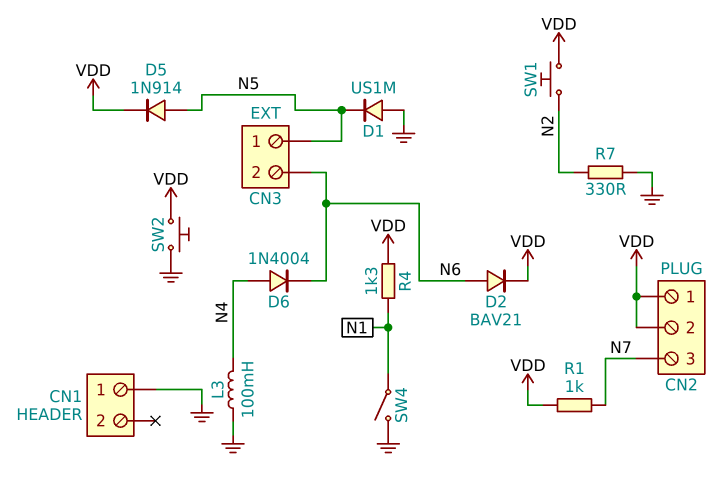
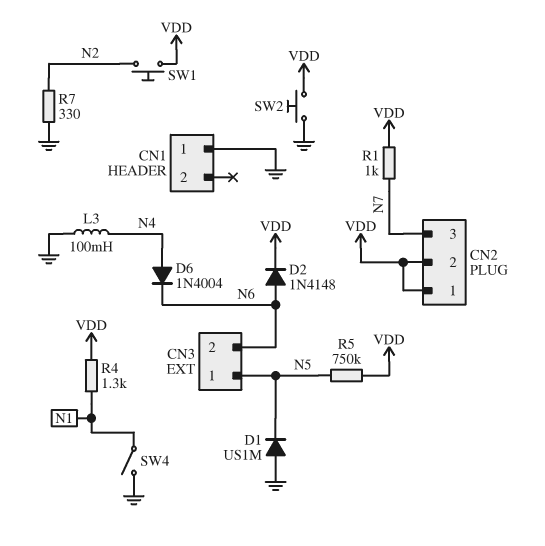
D2: diode BAV21 (A N6, K VDD) -> diode 1N4148 (A N6, K VDD)
D5: diode 1N914 (A N5, K VDD) -> none
R5: none -> 750k (N5, VDD)

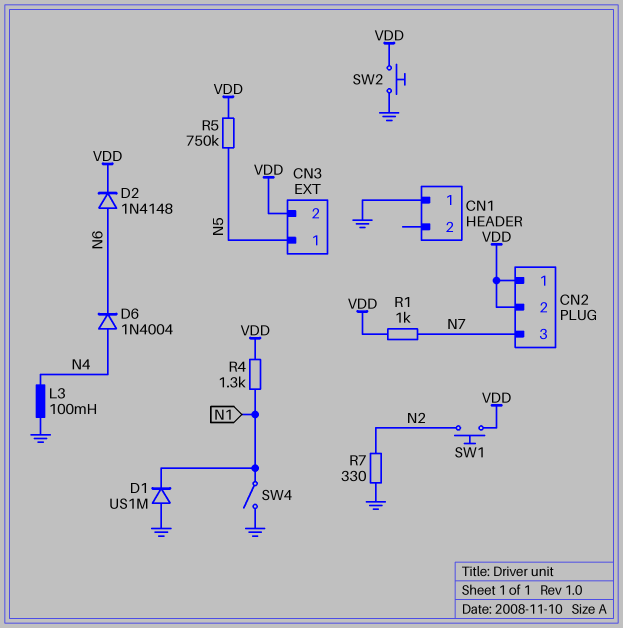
CN3 pin 2: N6 -> VDD
D1: diode US1M (A GND, K N5) -> diode US1M (A GND, K N1)

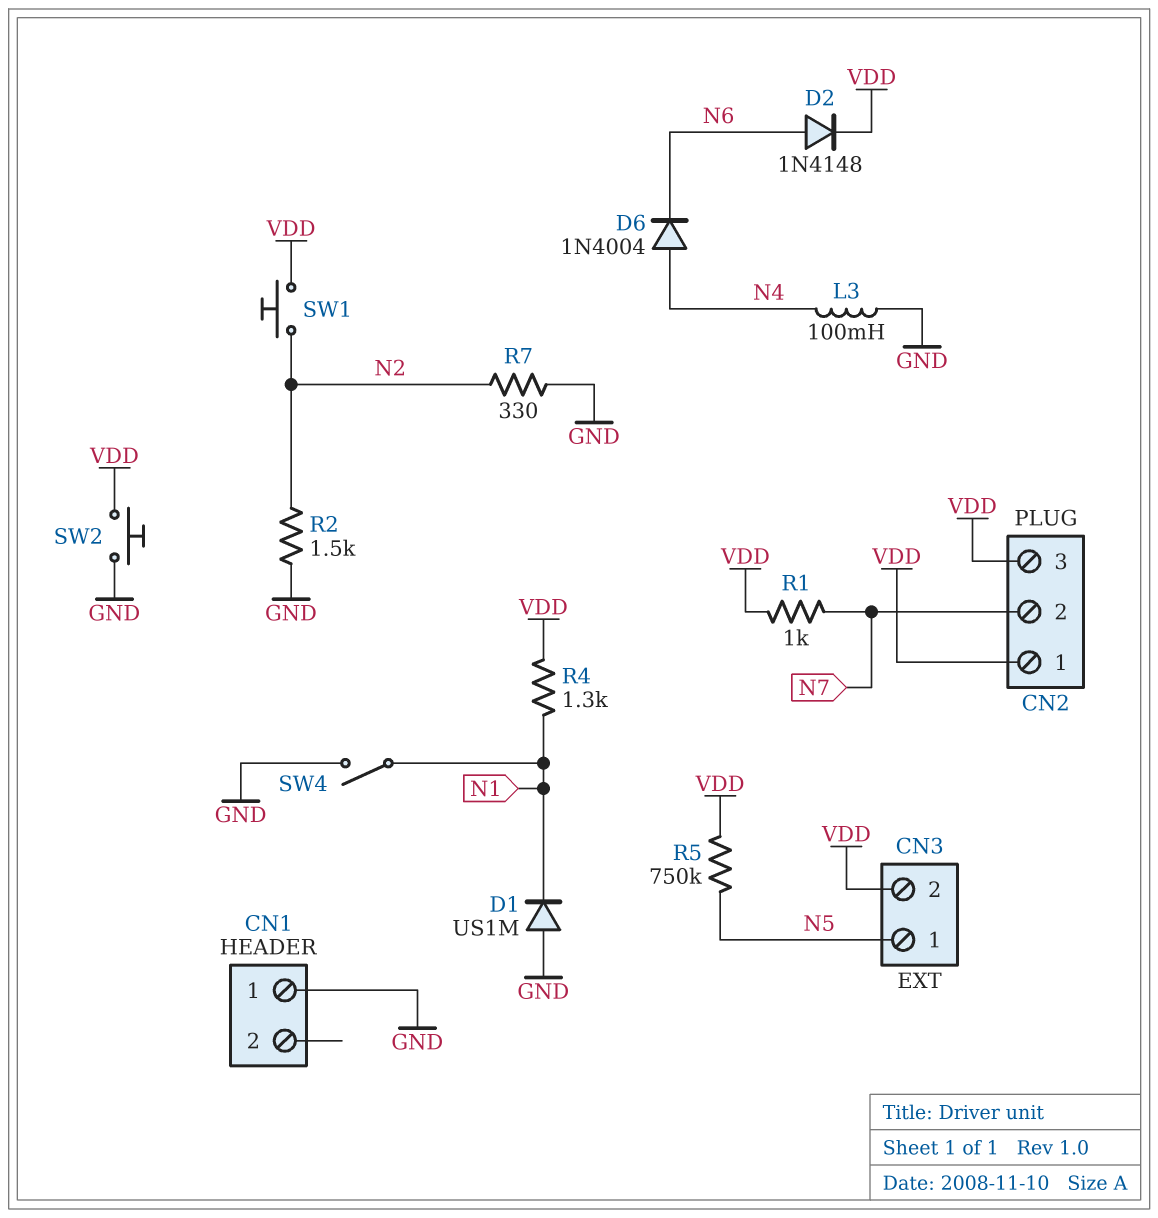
CN2 pin 2: VDD -> N7
CN2 pin 3: N7 -> VDD
R2: none -> 1.5k (GND, N2)

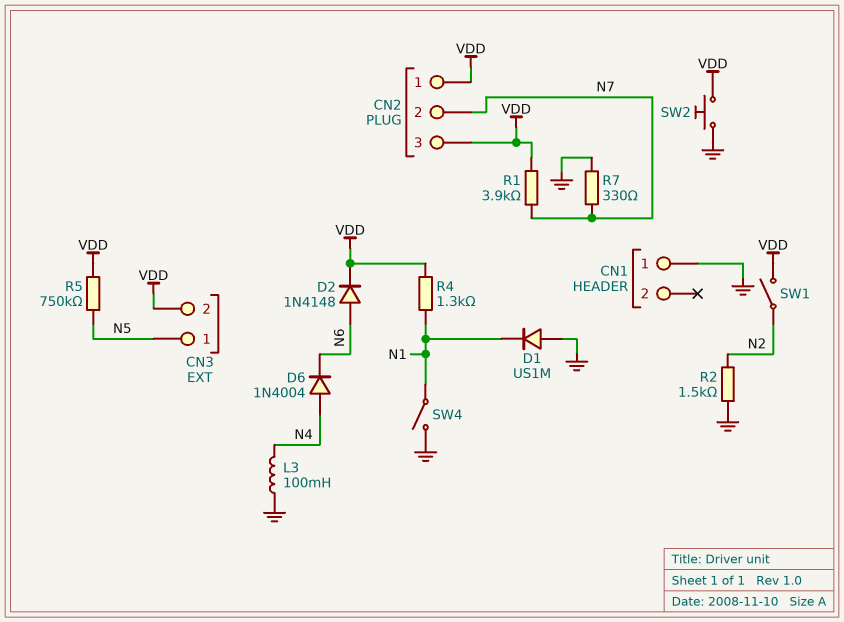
R1: 1k (N7, VDD) -> 3.9k (N7, VDD)
R7: 330 (GND, N2) -> 330 (GND, N7)
SW1: button (N2, VDD) -> switch (N2, VDD)

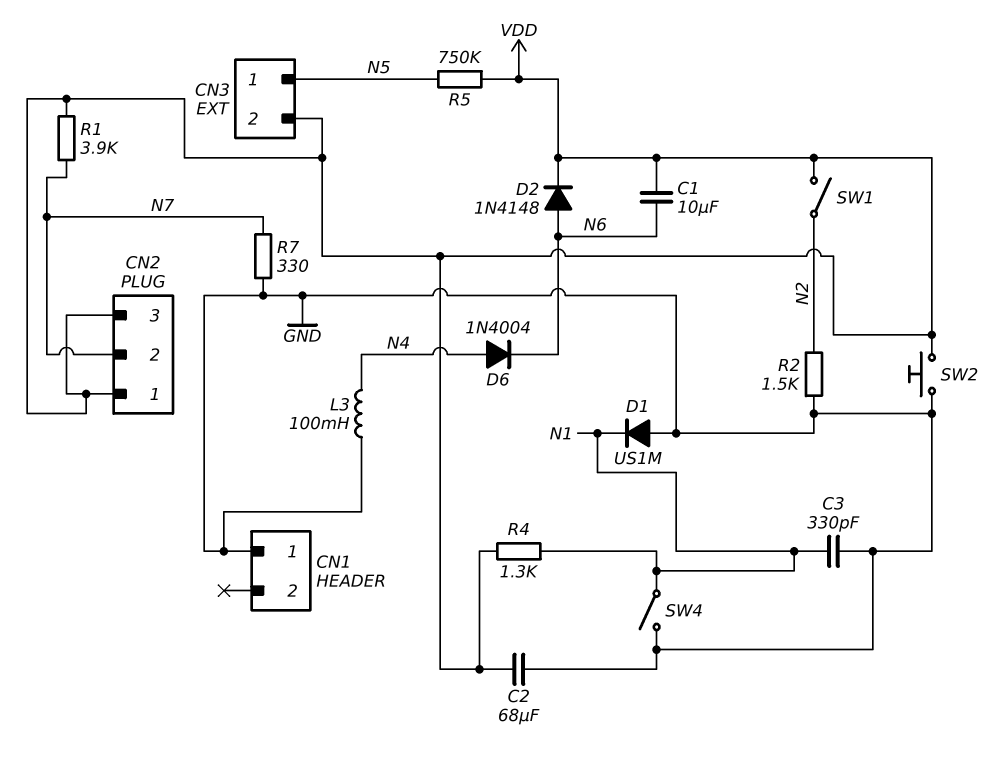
C1: none -> 10uF (N6, VDD)
C2: none -> 68uF (GND, VDD)
C3: none -> 330pF (GND, N1)

